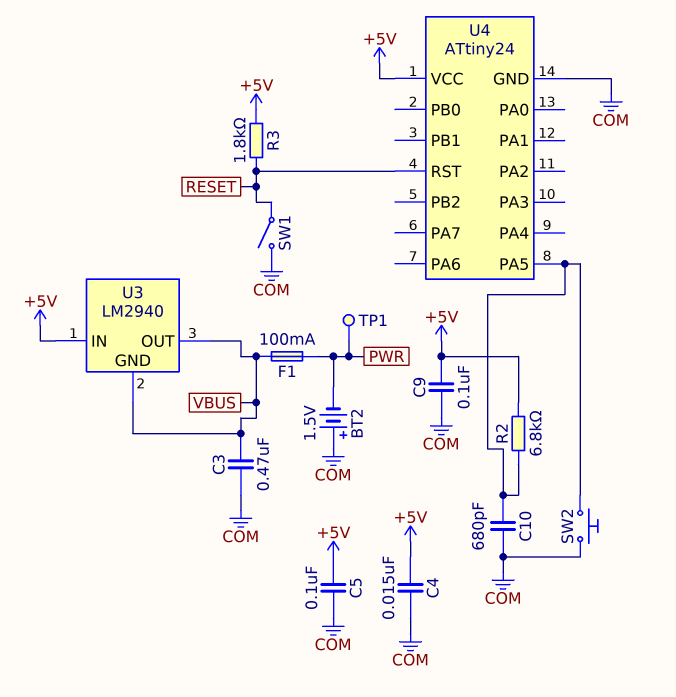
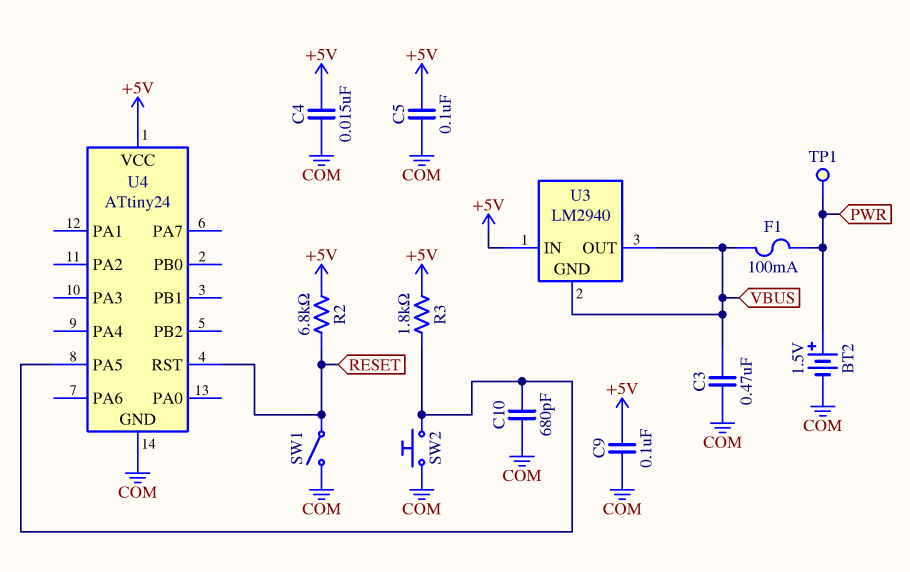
BT2: 1.5V (plus COM, minus PWR) -> 1.5V (plus PWR, minus COM)
R2: 6.8k (+5V, U4/PA5) -> 6.8k (+5V, RESET)
R3: 1.8k (+5V, RESET) -> 1.8k (+5V, U4/PA5)

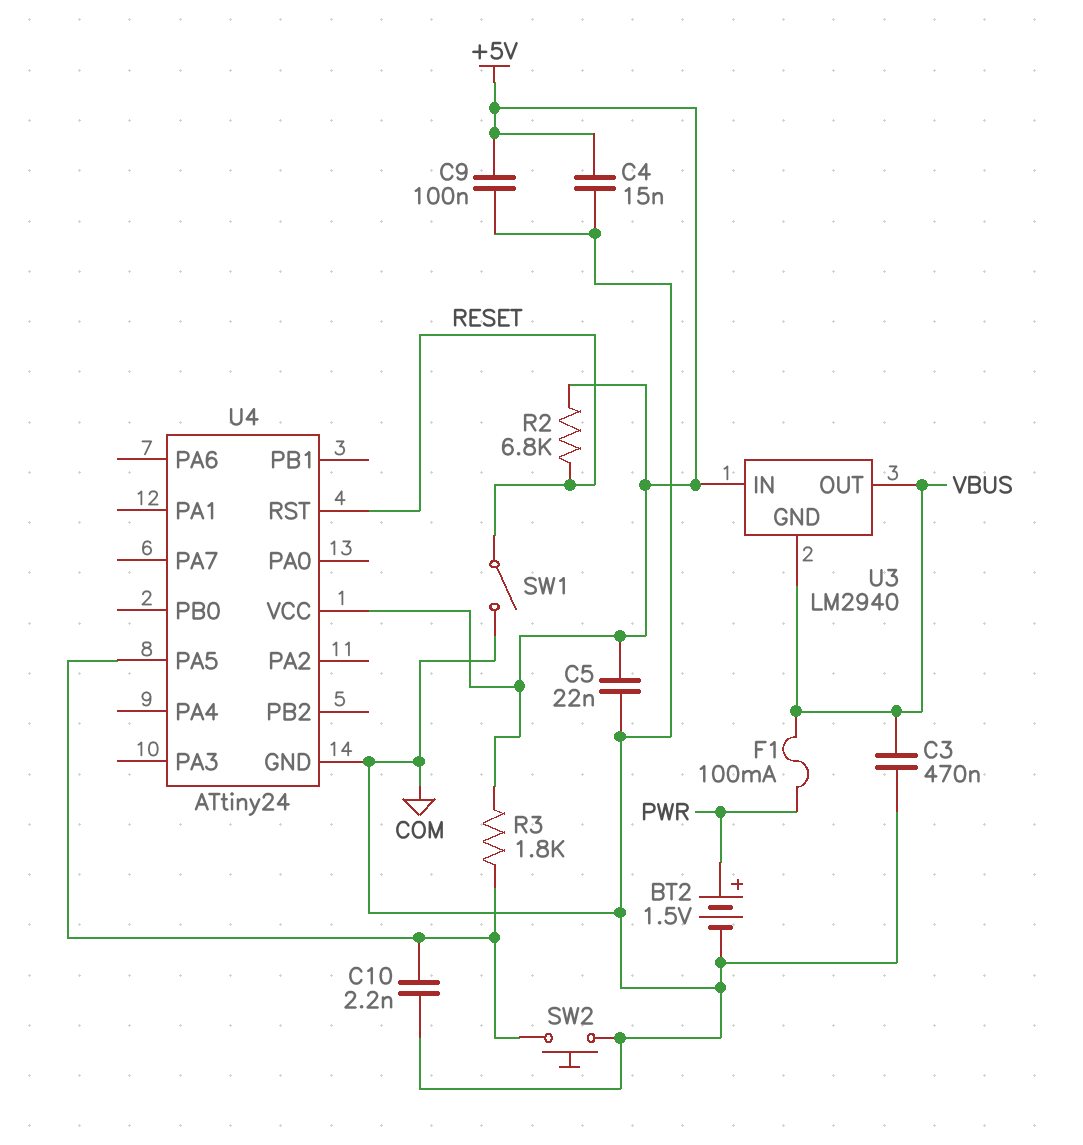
C5: 100nF (+5V, COM) -> 22nF (+5V, COM)
C10: 680pF (COM, U4/PA5) -> 2.2nF (COM, U4/PA5)
TP1: test point (PWR) -> none

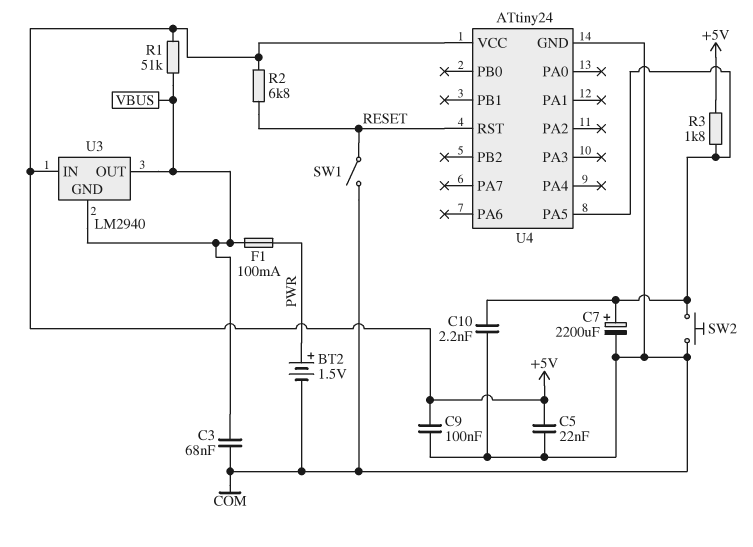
C3: 470nF (COM, VBUS) -> 68nF (COM, VBUS)
C4: 15nF (+5V, COM) -> none
C7: none -> 2200uF (plus U4/PA5, minus COM)
R1: none -> 51k (+5V, VBUS)

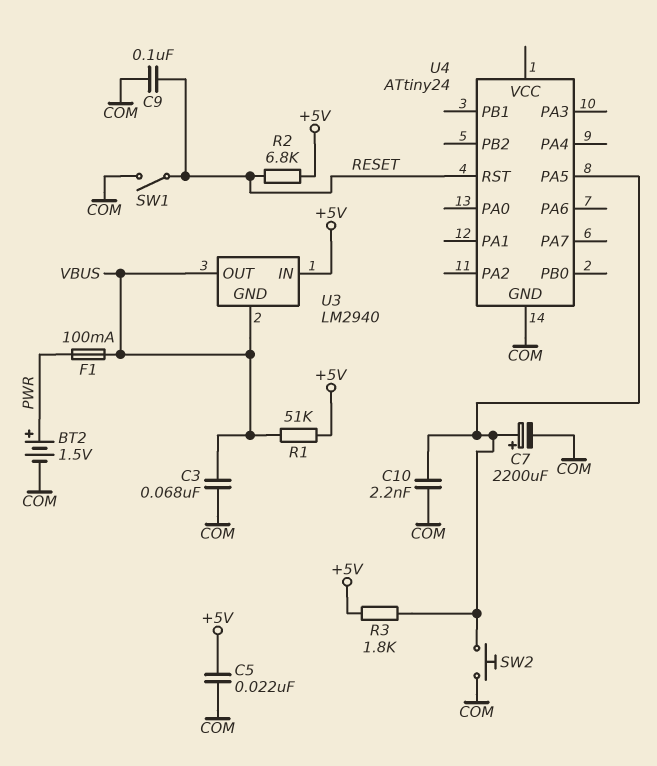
C9: 100nF (+5V, COM) -> 100nF (COM, RESET)
U4 pin VCC: +5V -> none

